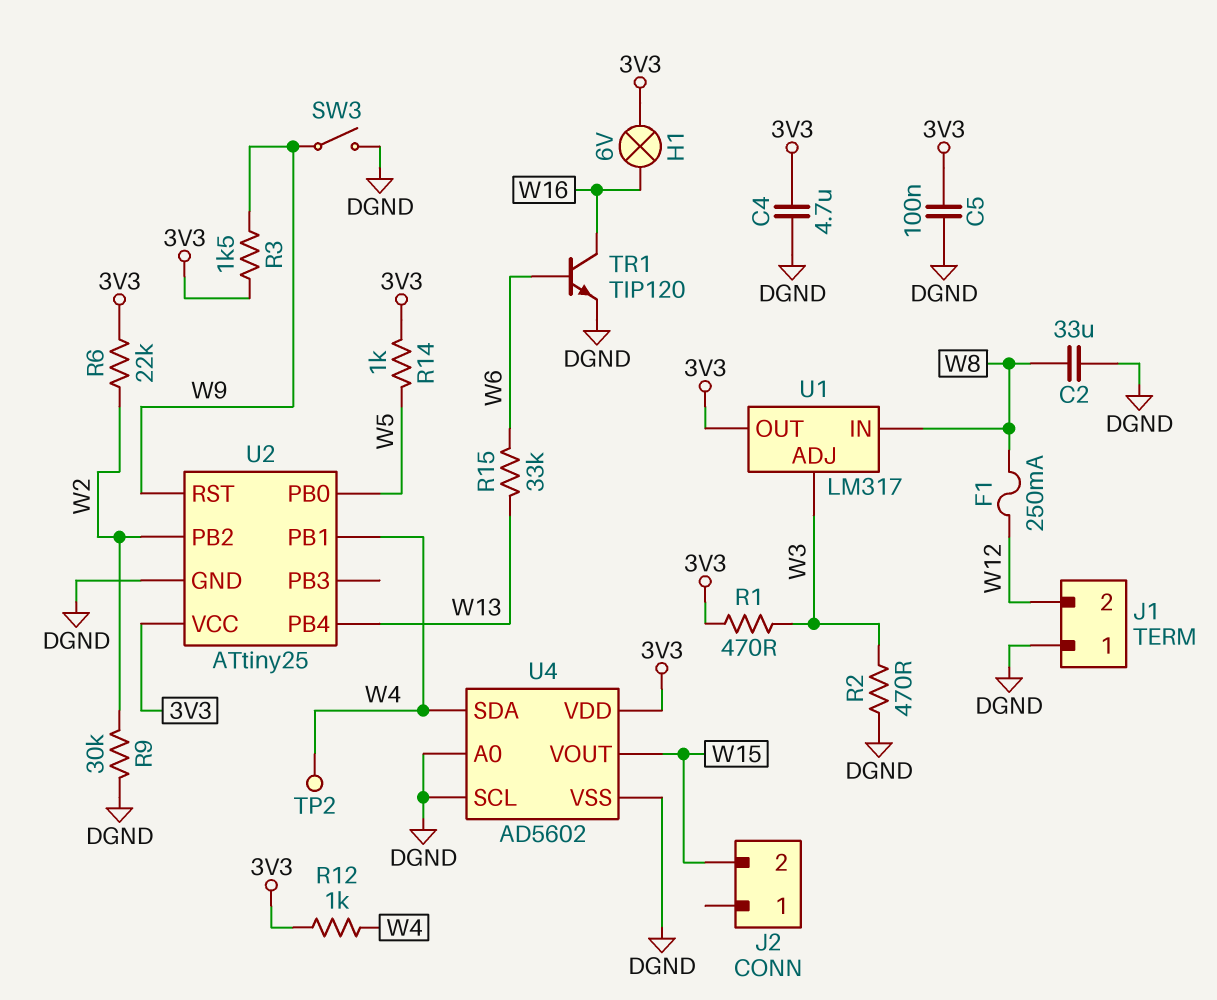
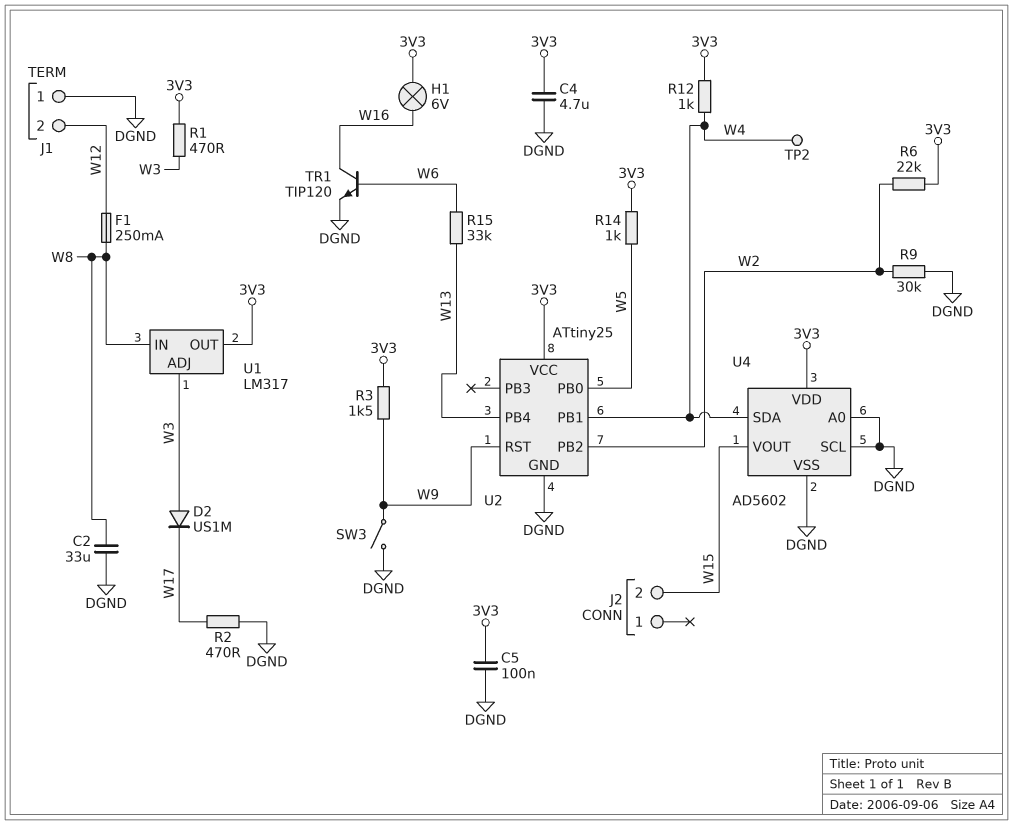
D2: none -> diode US1M (A W3, K W17)
R2: 470 (DGND, W3) -> 470 (DGND, W17)

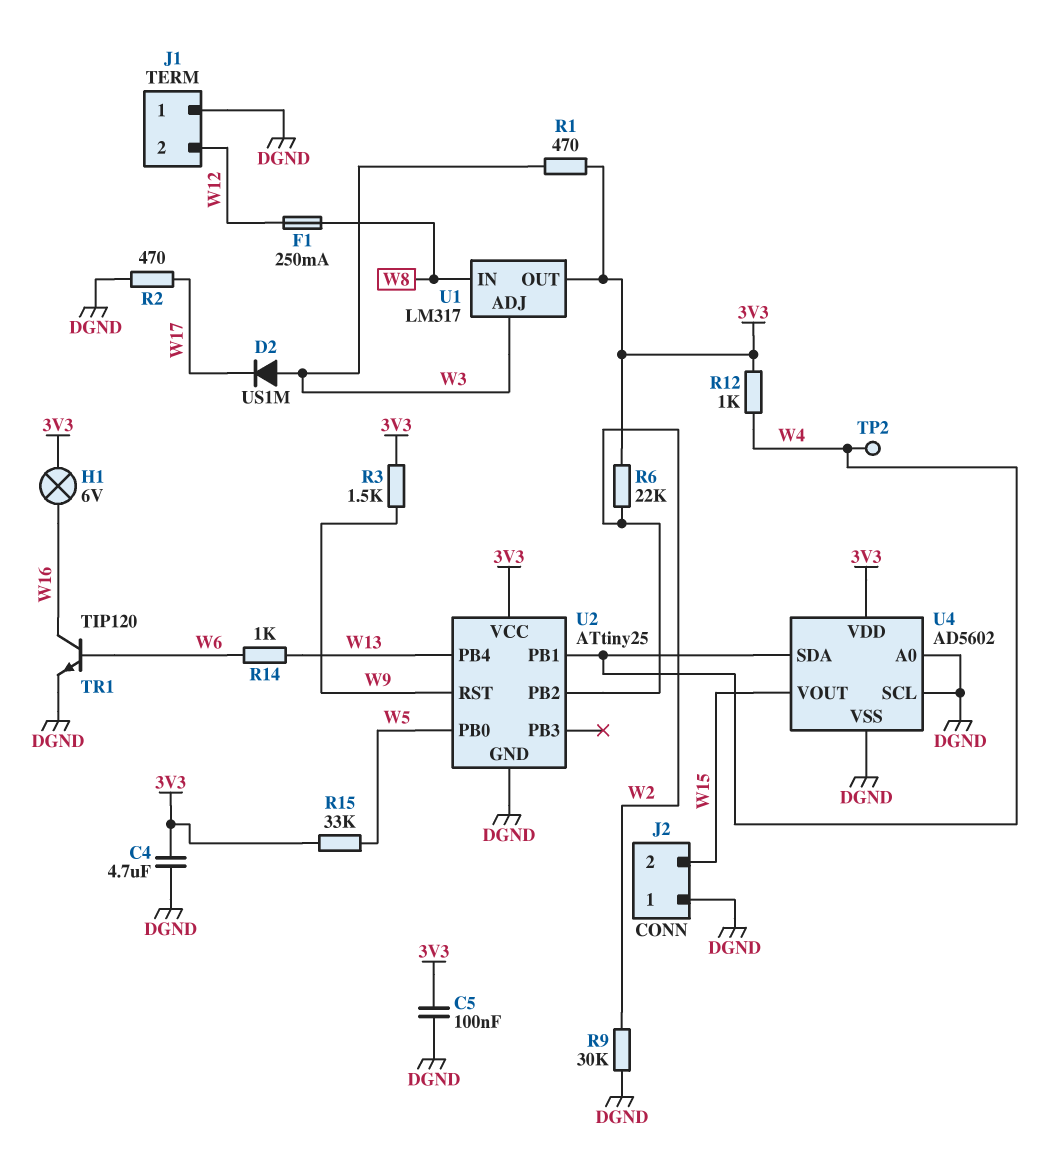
C2: 33uF (DGND, W8) -> none
J2 pin 1: none -> DGND
R14: 1k (3V3, W5) -> 1k (W6, W13)
R15: 33k (W6, W13) -> 33k (3V3, W5)
SW3: switch (DGND, W9) -> none

